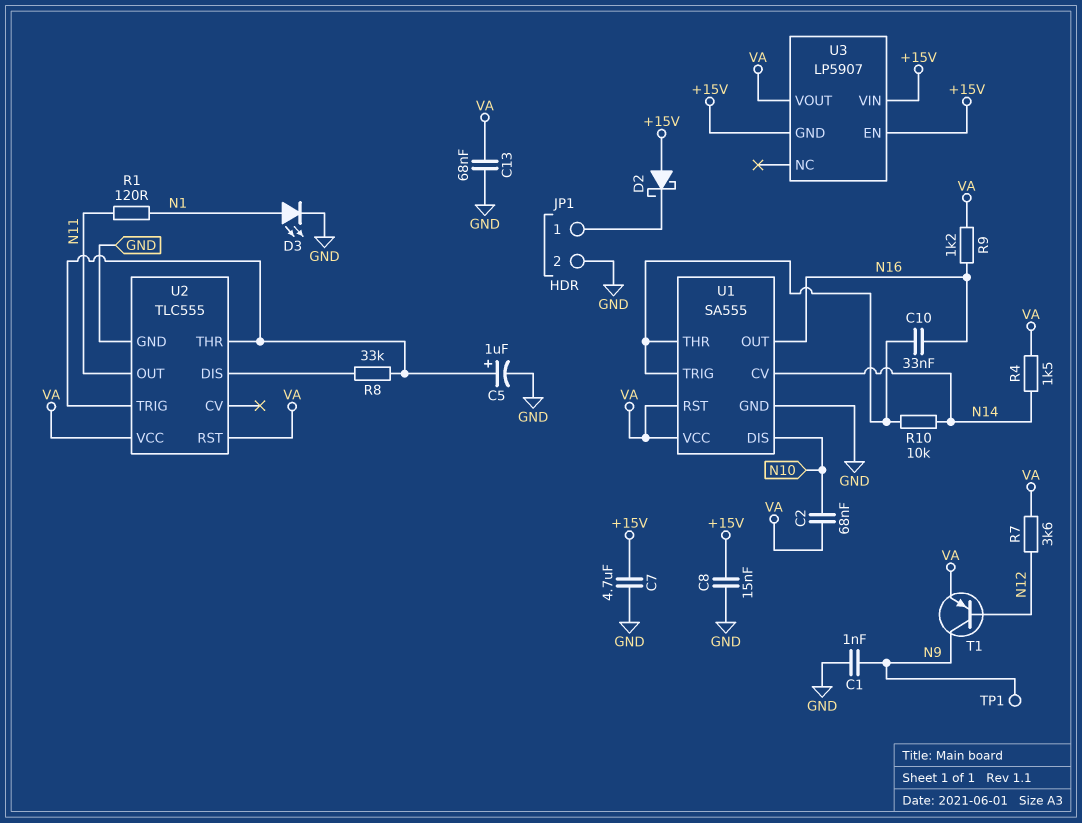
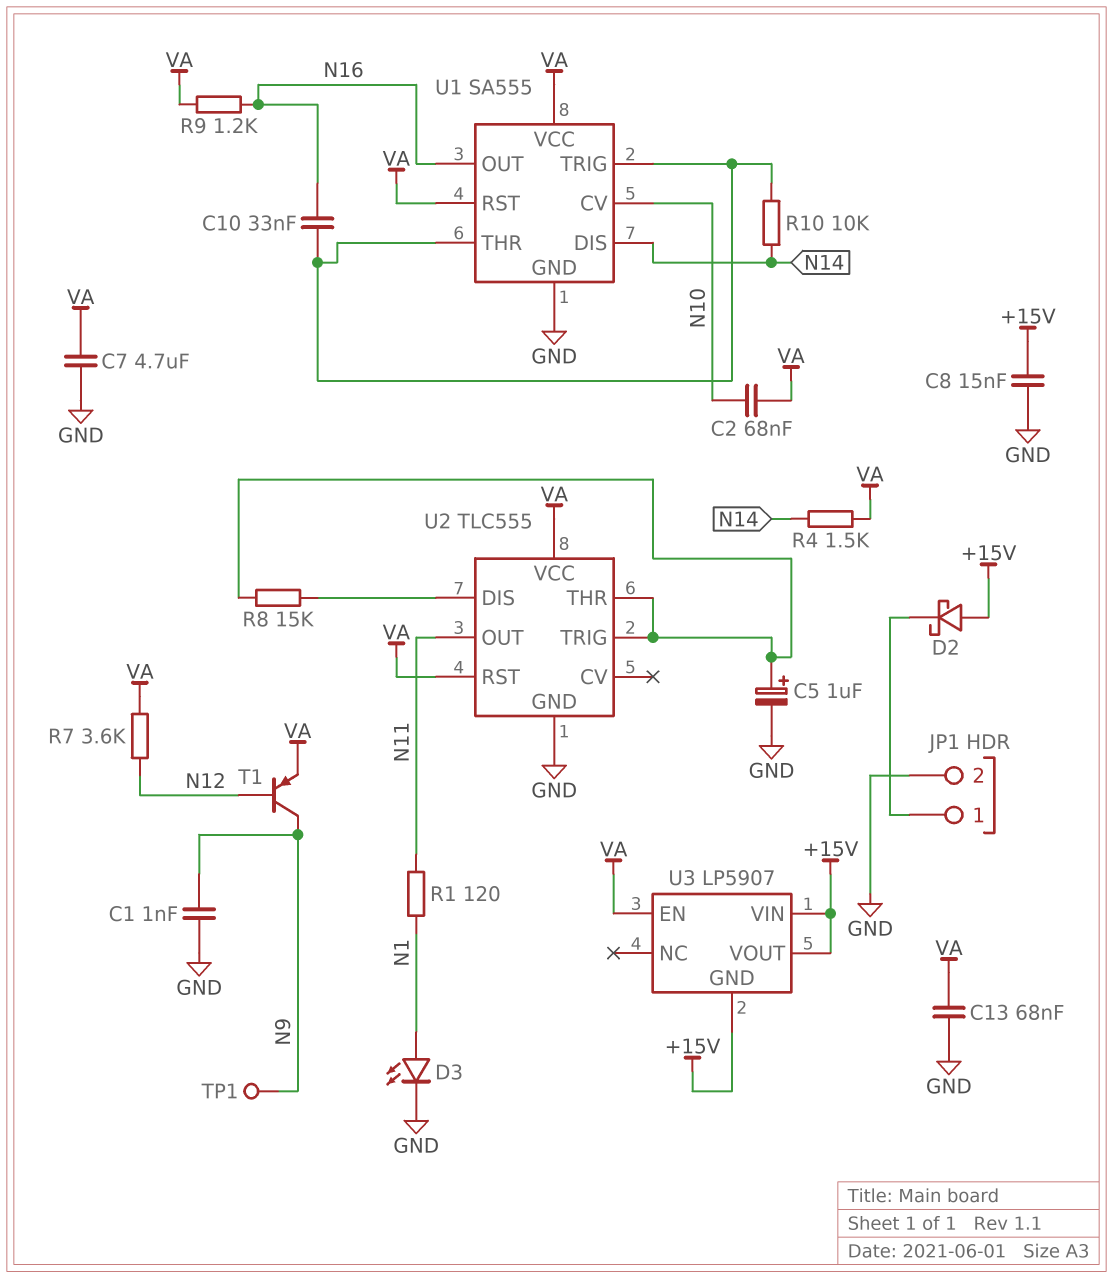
C7: 4.7uF (+15V, GND) -> 4.7uF (GND, VA)
R8: 33k (U2/DIS, U2/THR) -> 15k (U2/DIS, U2/THR)
U1 pin CV: N14 -> N10
U1 pin DIS: N10 -> N14
U3 pin EN: +15V -> VA
U3 pin VOUT: VA -> +15V

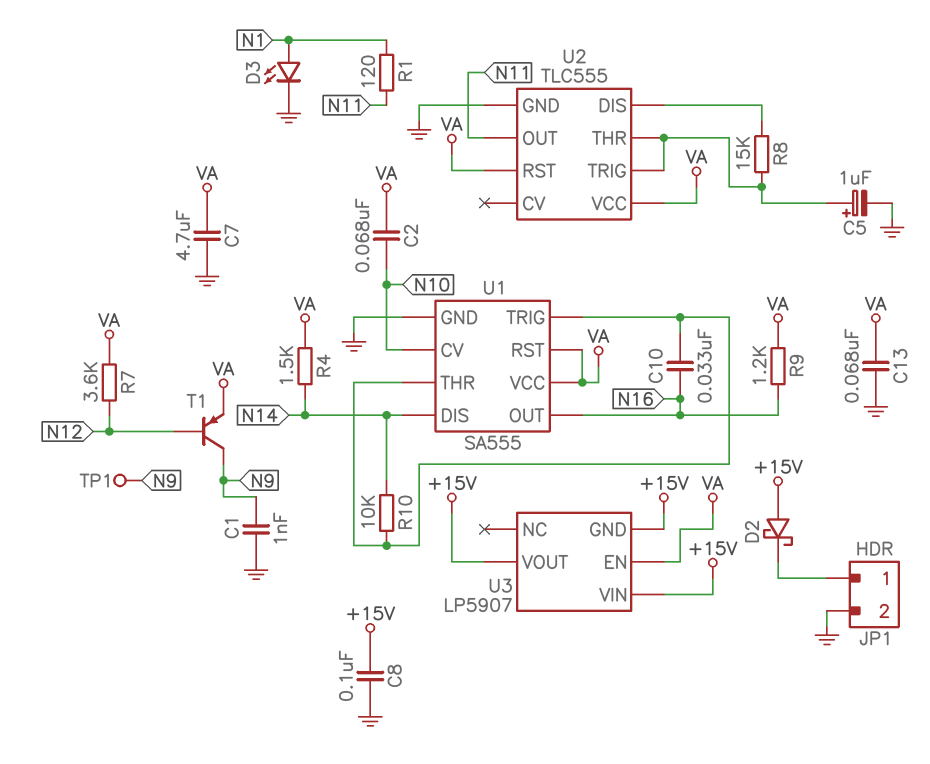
C8: 15nF (+15V, GND) -> 100nF (+15V, GND)

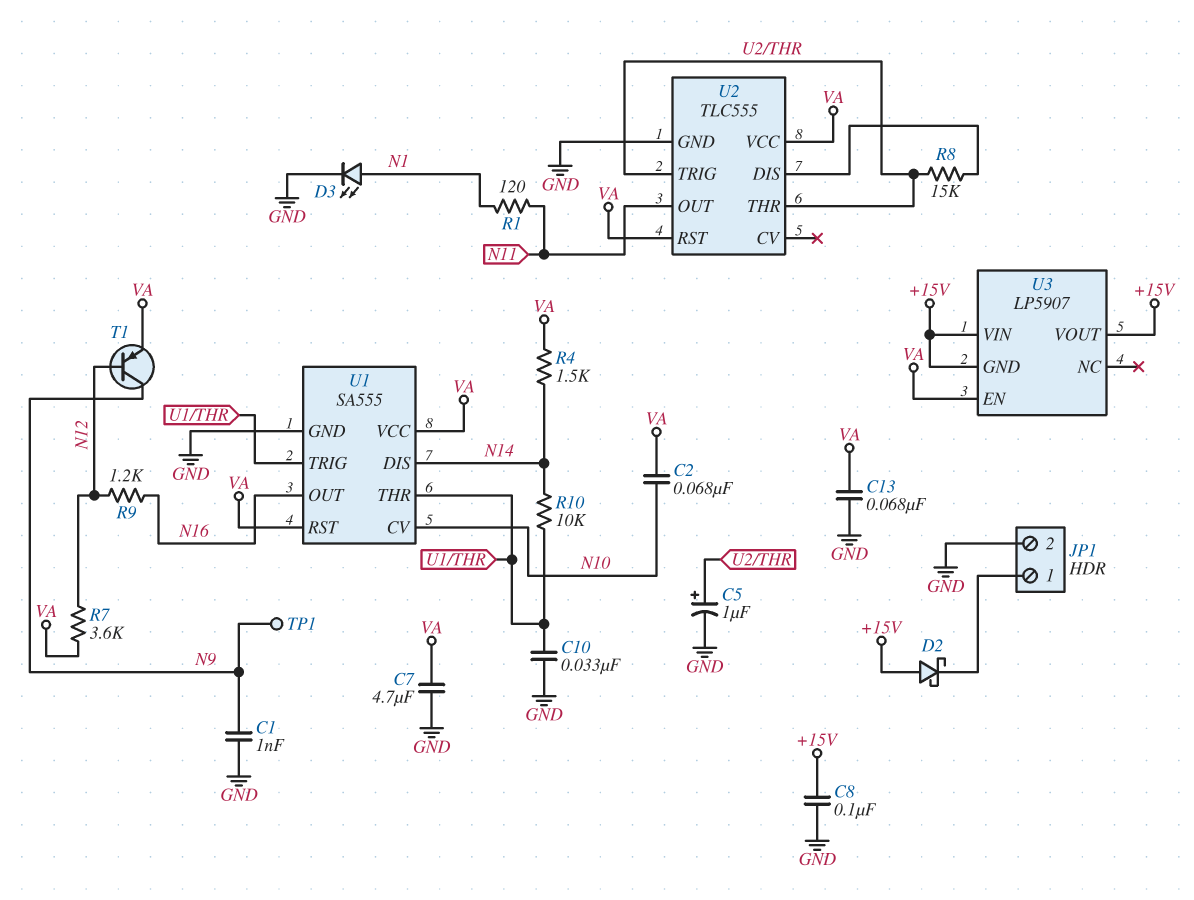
C10: 33nF (N16, U1/THR) -> 33nF (GND, U1/THR)
R9: 1.2k (N16, VA) -> 1.2k (N12, N16)

